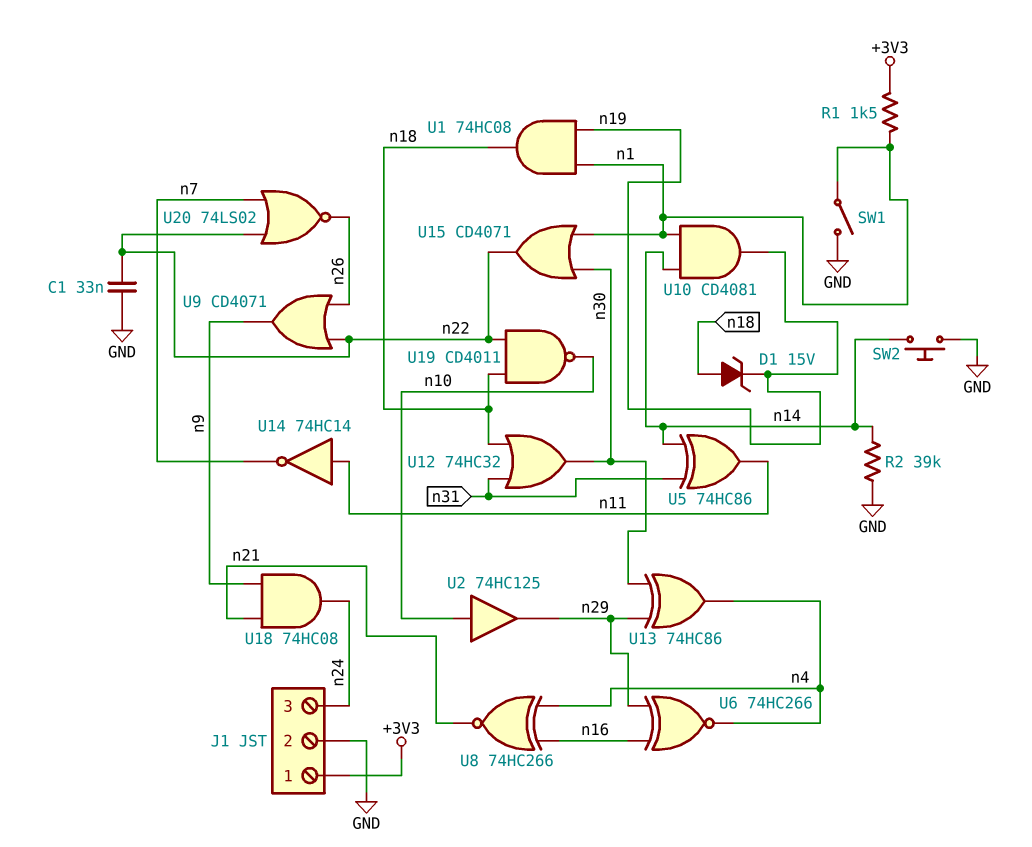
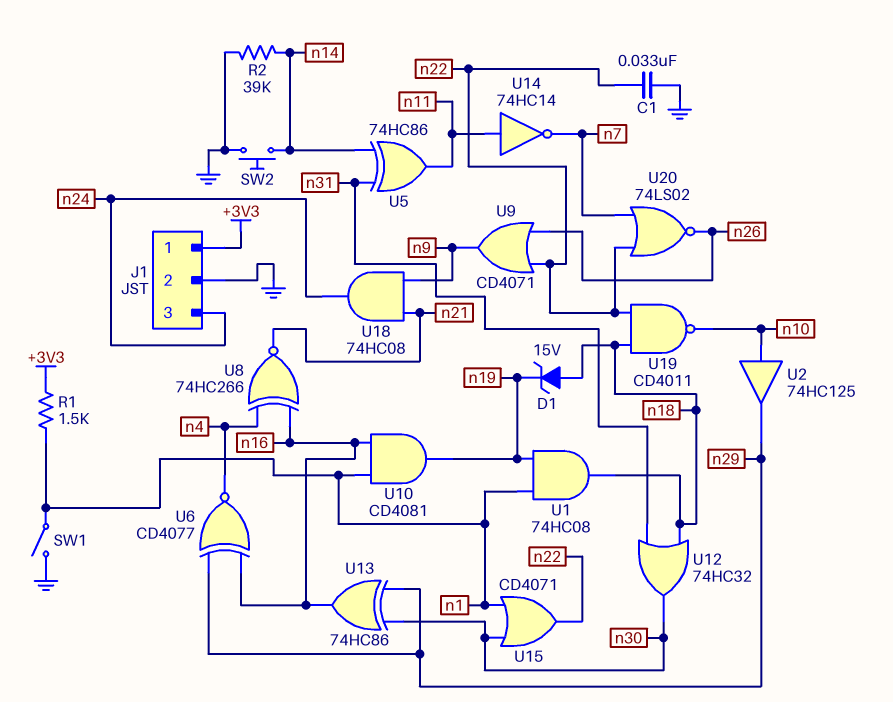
U6: XNOR 74HC266 (in n16, in n29, out n4) -> XNOR CD4077 (in n16, in n29, out n4)
U10: AND CD4081 (in n1, in n14, out n19) -> AND CD4081 (in n1, in n16, out n19)
U13: XOR 74HC86 (in n29, in n30, out n4) -> XOR 74HC86 (in n29, in n30, out n16)

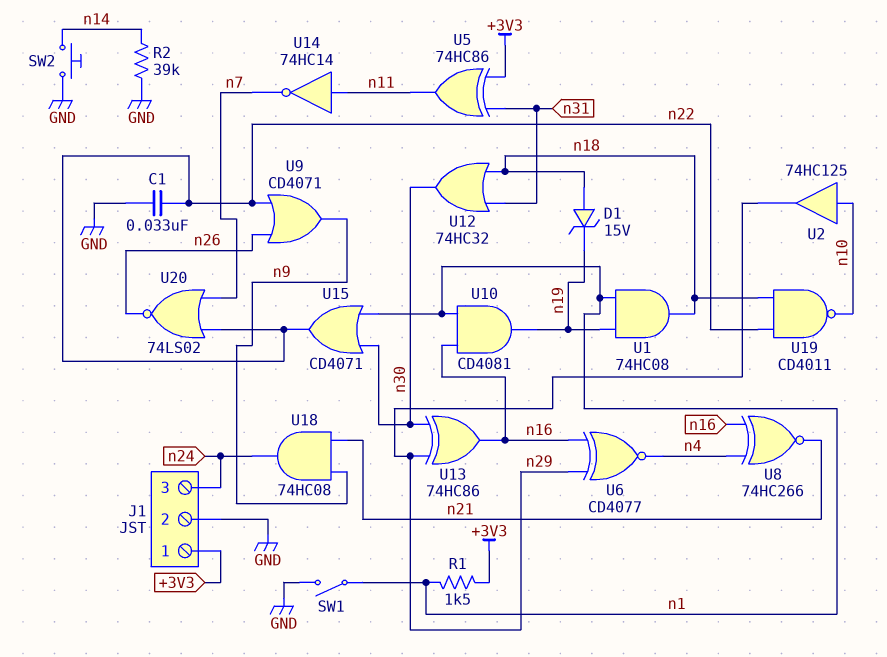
U5: XOR 74HC86 (in n14, in n31, out n11) -> XOR 74HC86 (in +3V3, in n31, out n11)

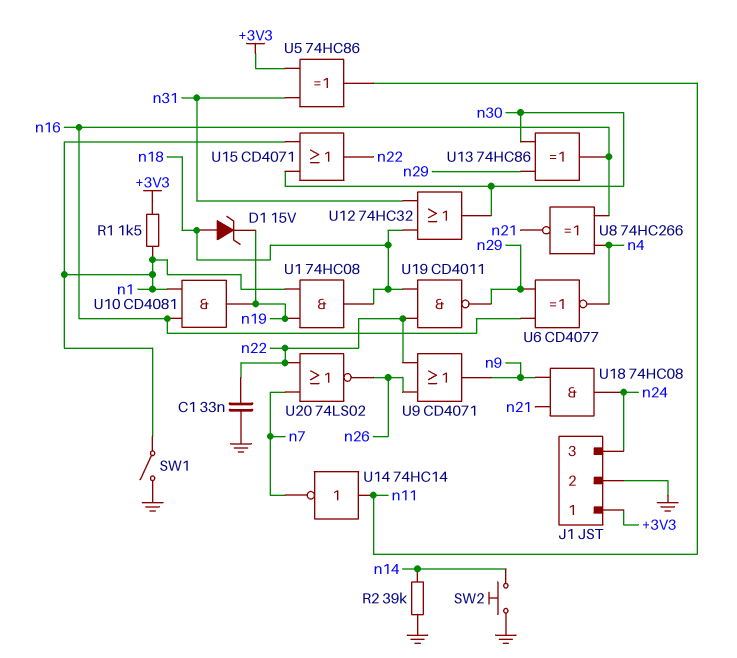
U2: buffer 74HC125 (in n10, out n29) -> none
U19: NAND CD4011 (in n18, in n22, out n10) -> NAND CD4011 (in n18, in n22, out n29)

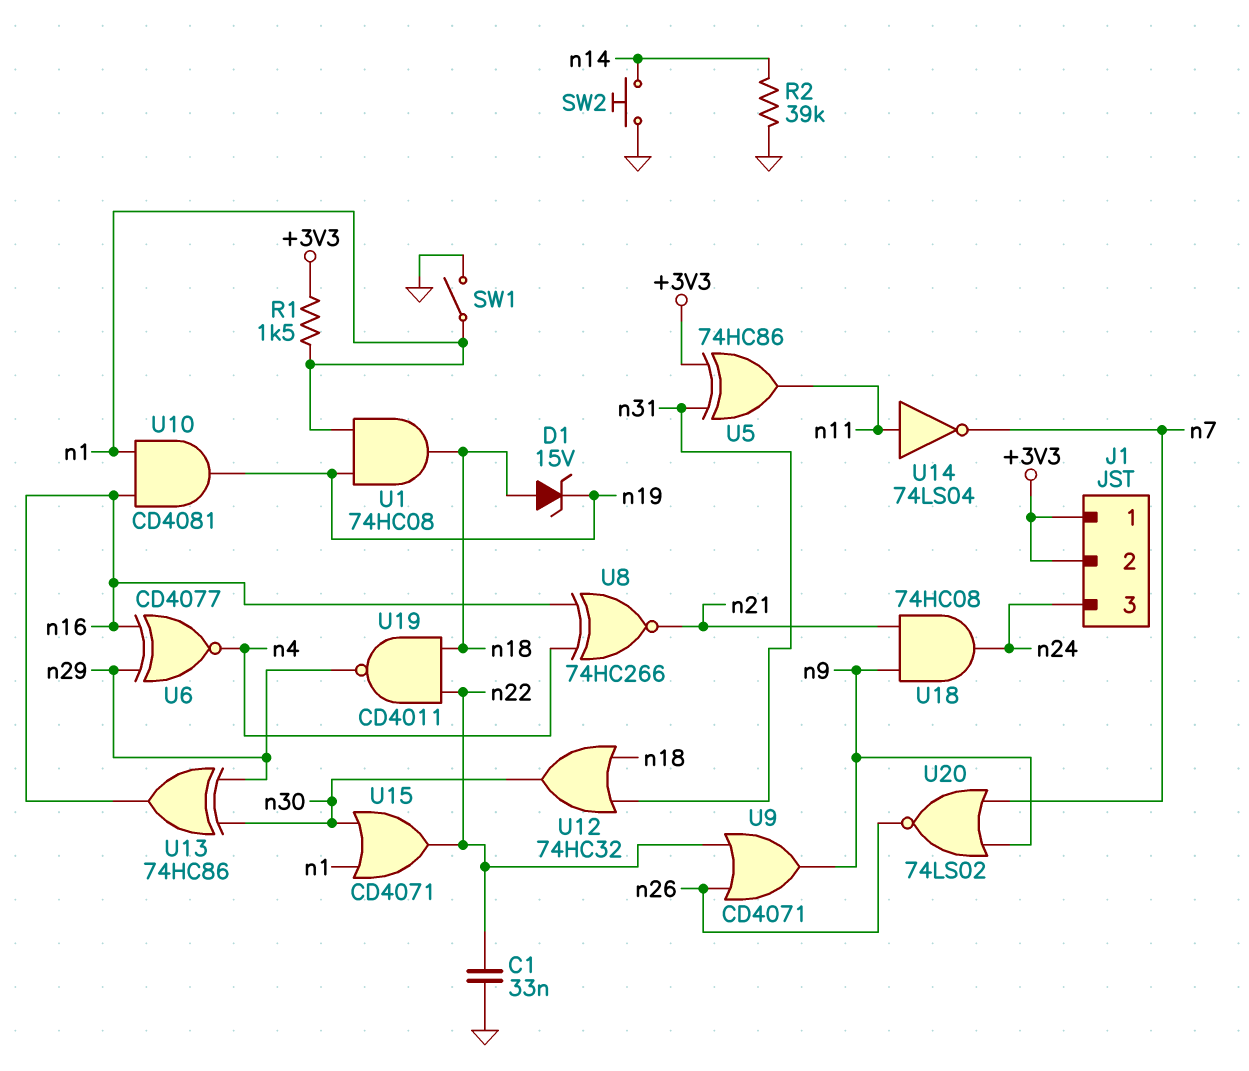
J1 pin 2: GND -> +3V3
U14: NOT 74HC14 (in n11, out n7) -> NOT 74LS04 (in n11, out n7)
U20: NOR 74LS02 (in n7, in n22, out n26) -> NOR 74LS02 (in n7, in n9, out n26)

